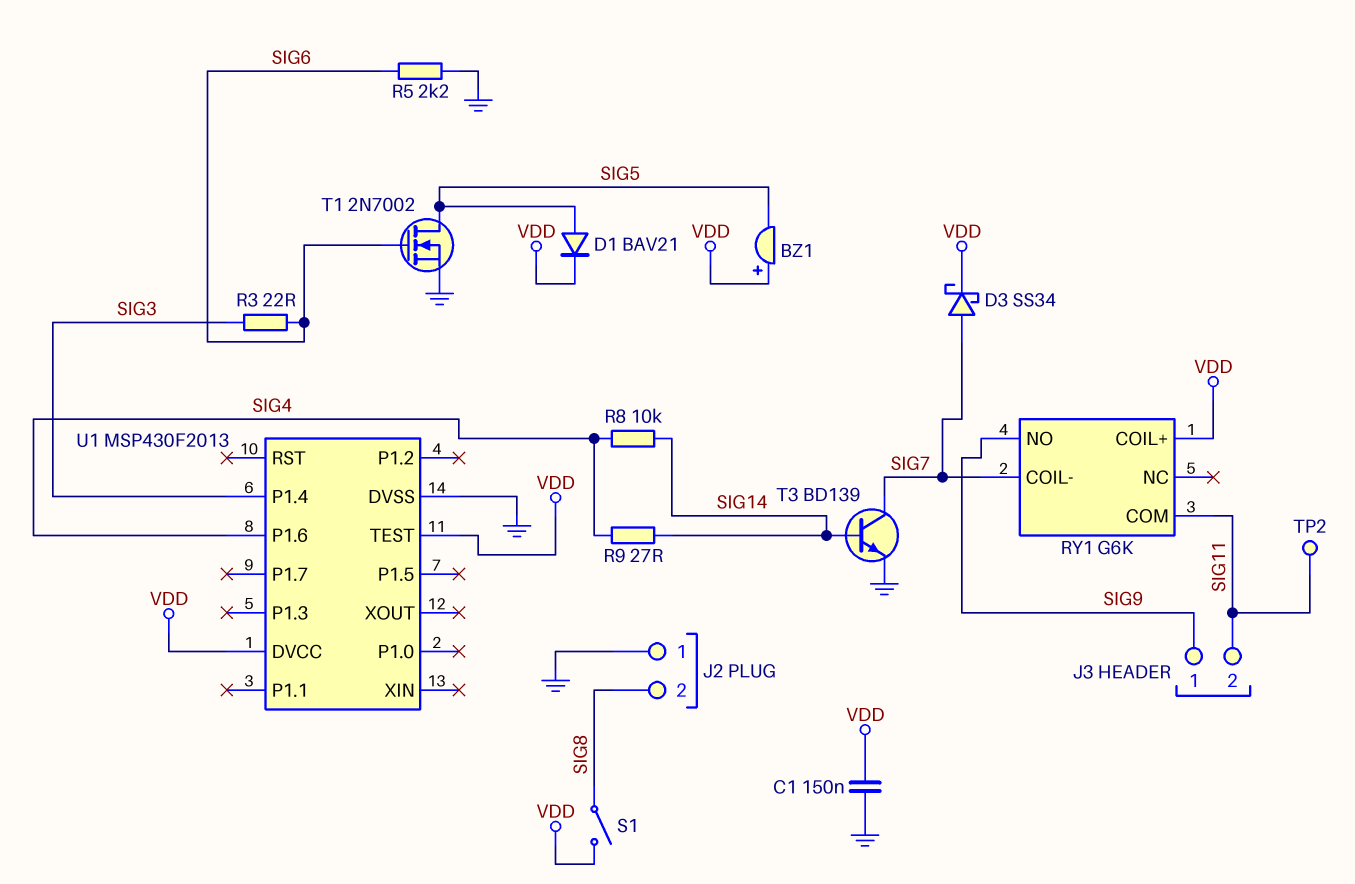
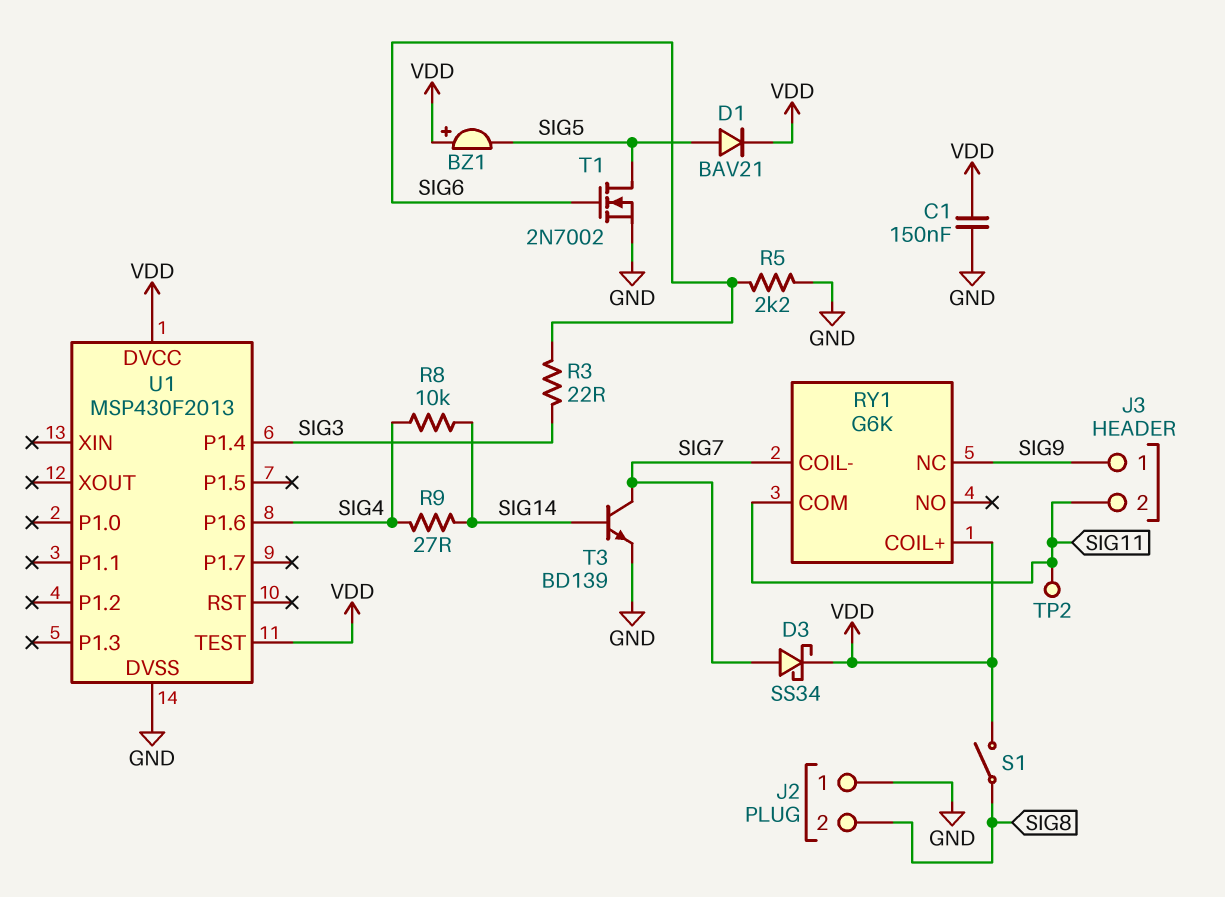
RY1 pin NC: none -> SIG9
RY1 pin NO: SIG9 -> none

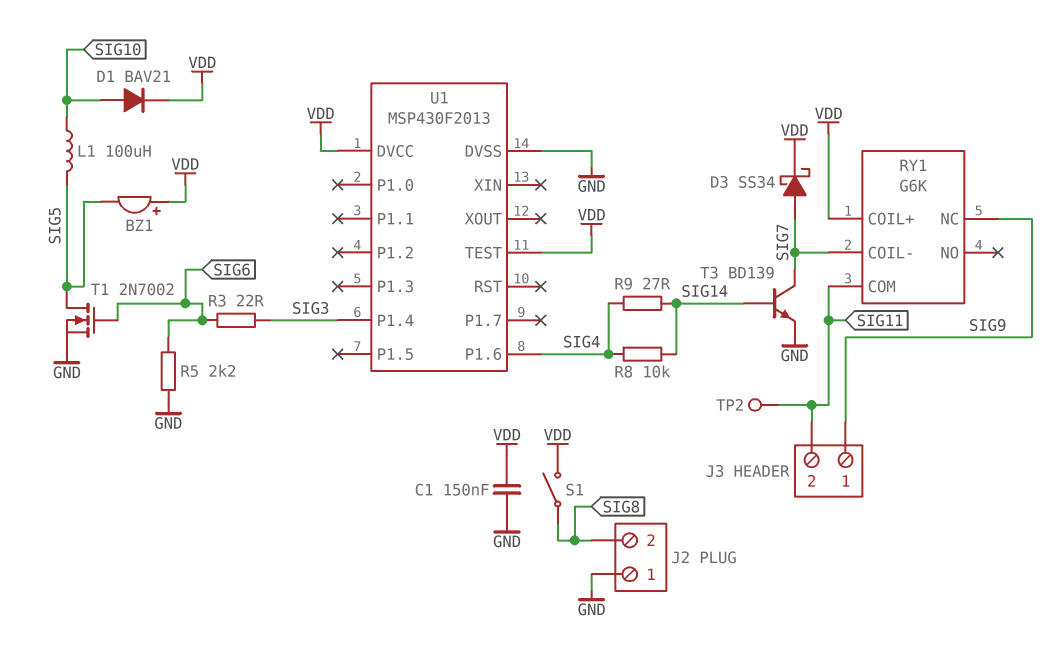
D1: diode BAV21 (A SIG5, K VDD) -> diode BAV21 (A SIG10, K VDD)
L1: none -> 100uH (SIG5, SIG10)

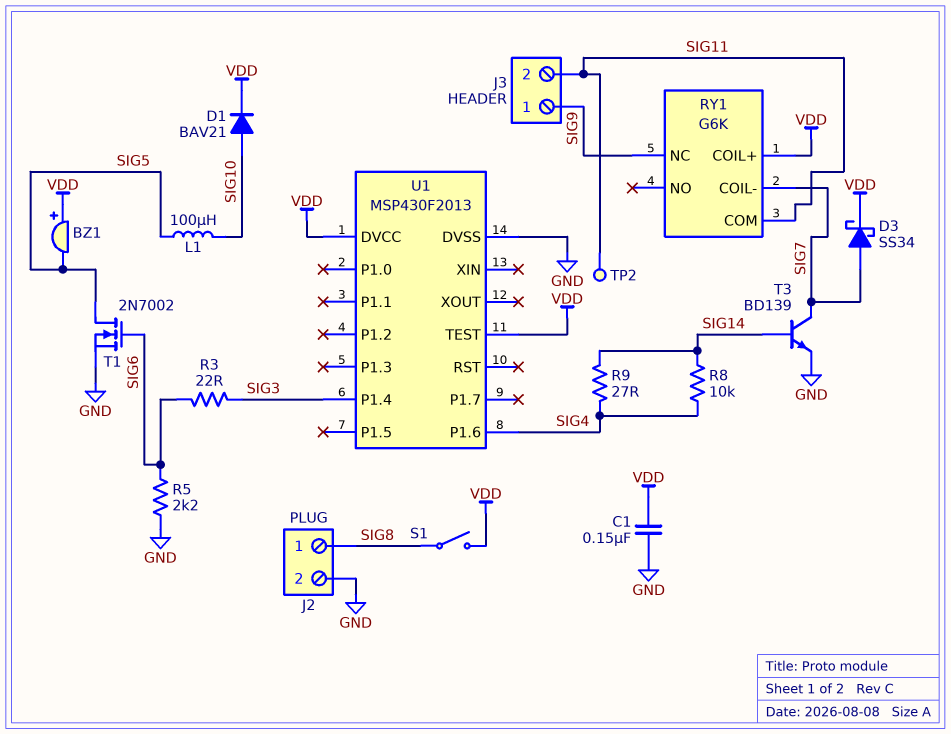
J2 pin 1: GND -> SIG8
J2 pin 2: SIG8 -> GND

